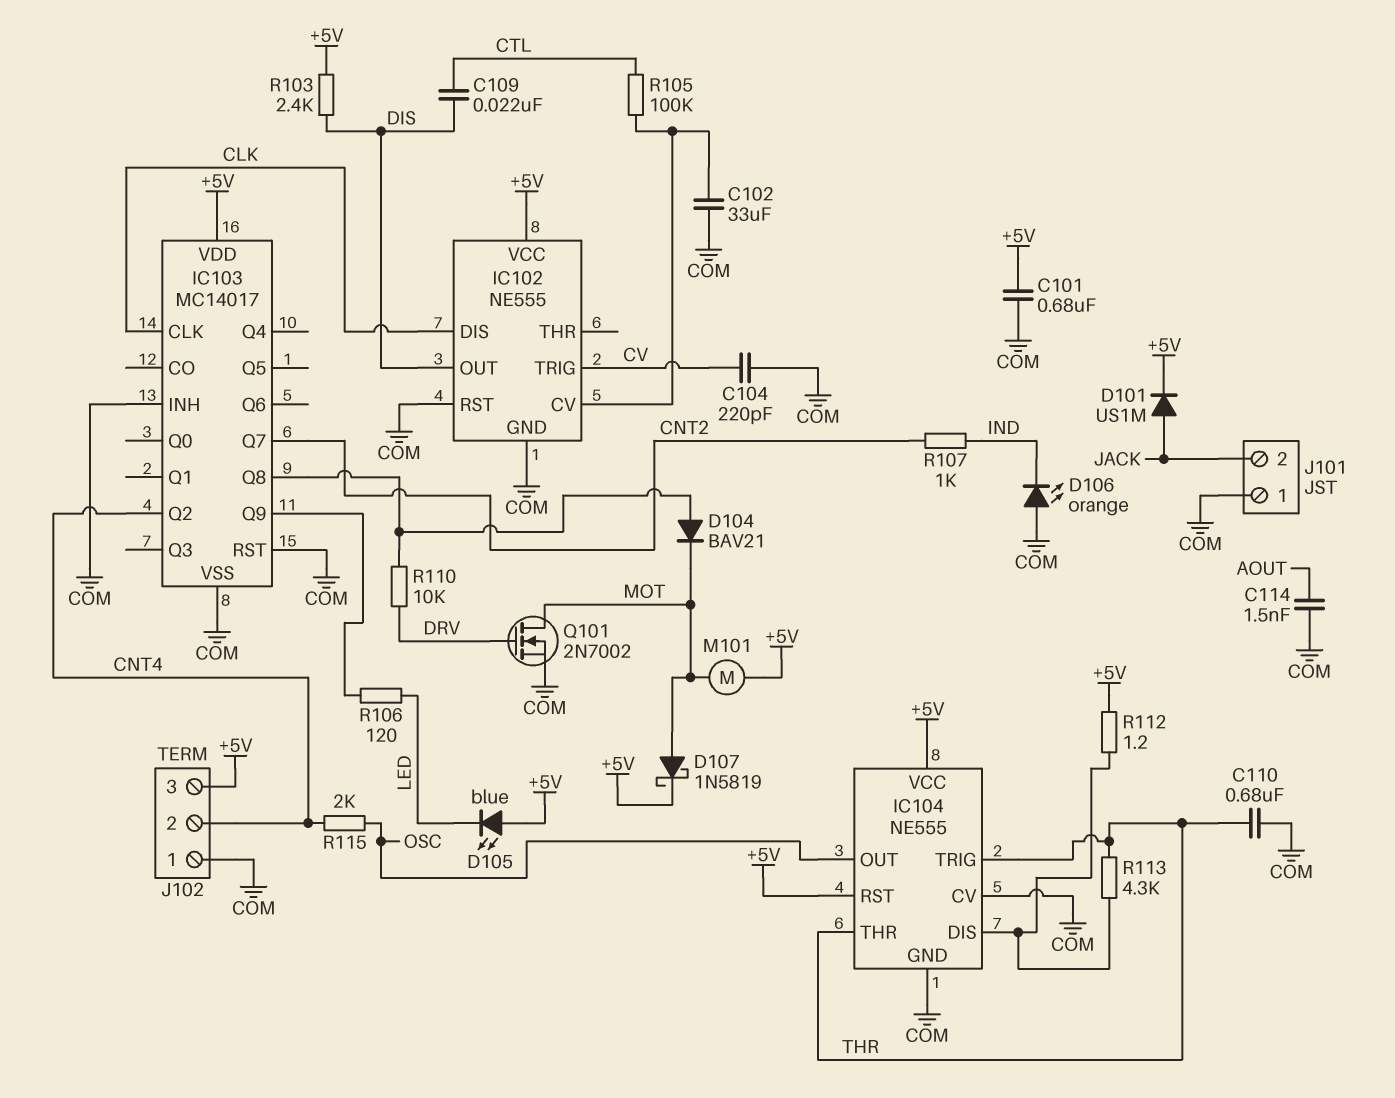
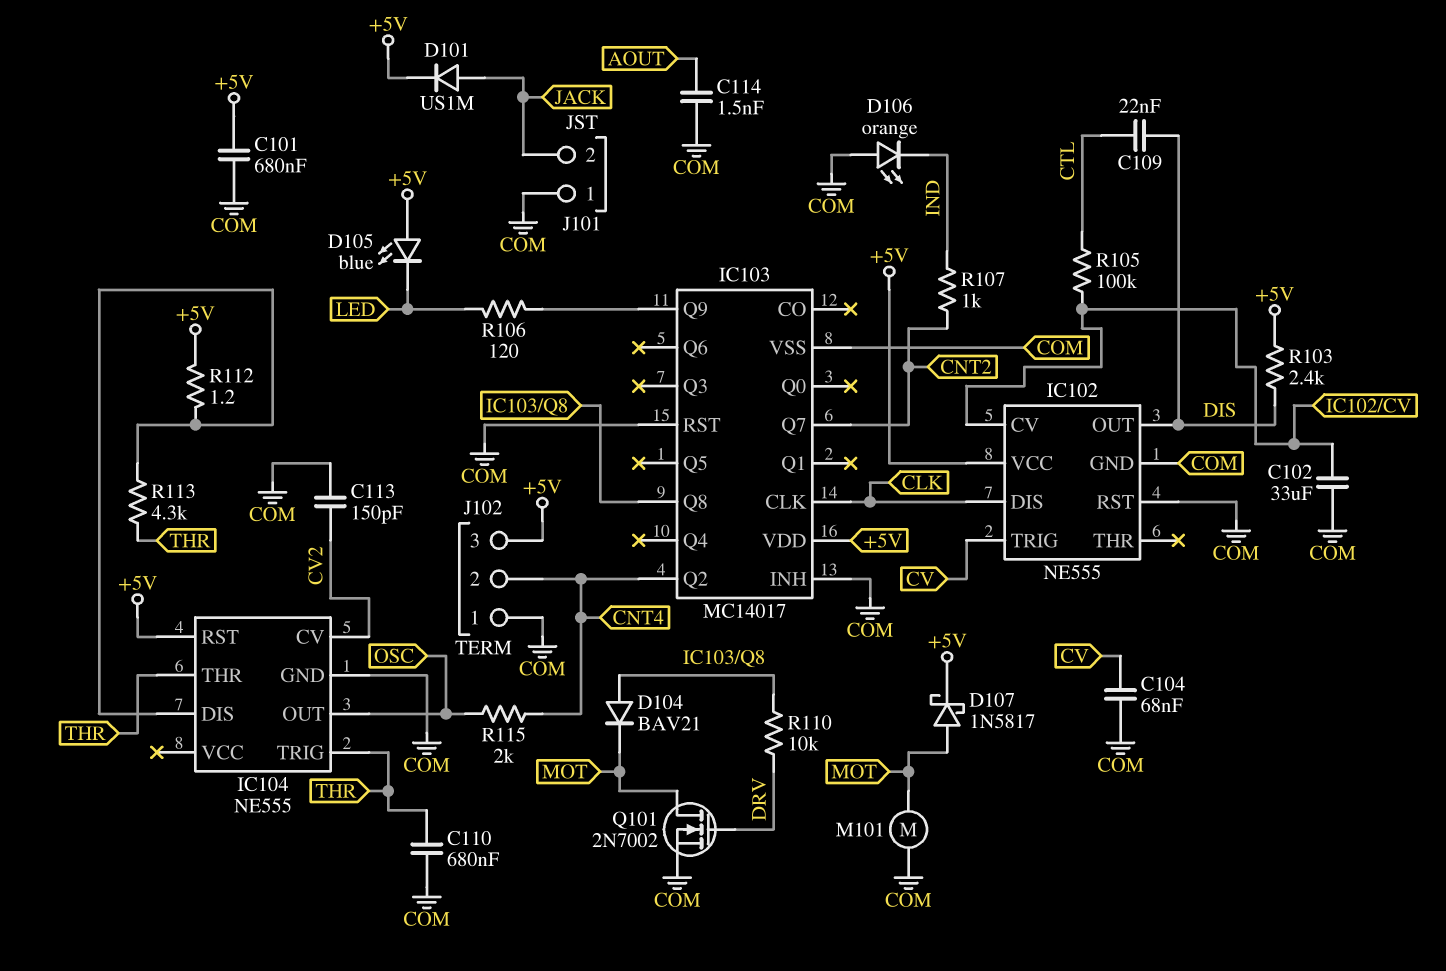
C104: 220pF (COM, CV) -> 68nF (COM, CV)
C113: none -> 150pF (COM, CV2)
D107: schottky 1N5819 (A MOT, K +5V) -> schottky 1N5817 (A MOT, K +5V)
IC104 pin CV: COM -> CV2
IC104 pin VCC: +5V -> none
M101: motor (+5V, MOT) -> motor (COM, MOT)

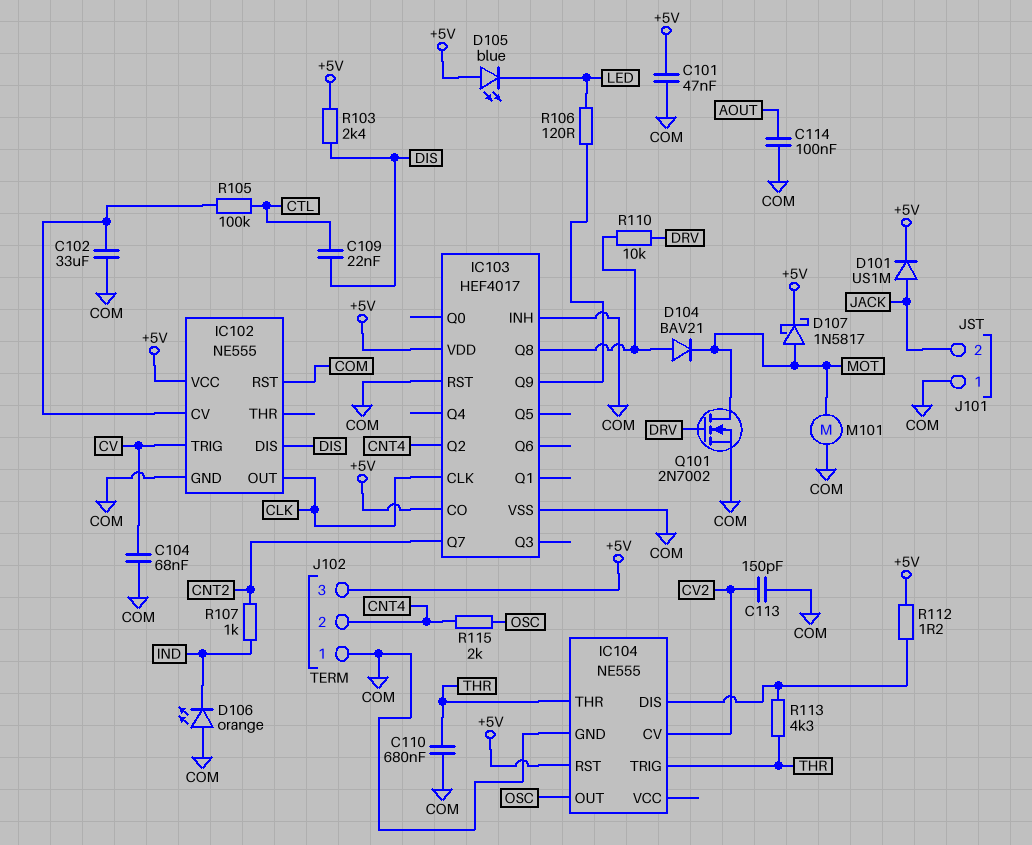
C101: 680nF (+5V, COM) -> 47nF (+5V, COM)
C114: 1.5nF (AOUT, COM) -> 100nF (AOUT, COM)
IC102 pin DIS: CLK -> DIS
IC102 pin OUT: DIS -> CLK
IC103: MC14017 -> HEF4017
IC103 pin CO: none -> +5V

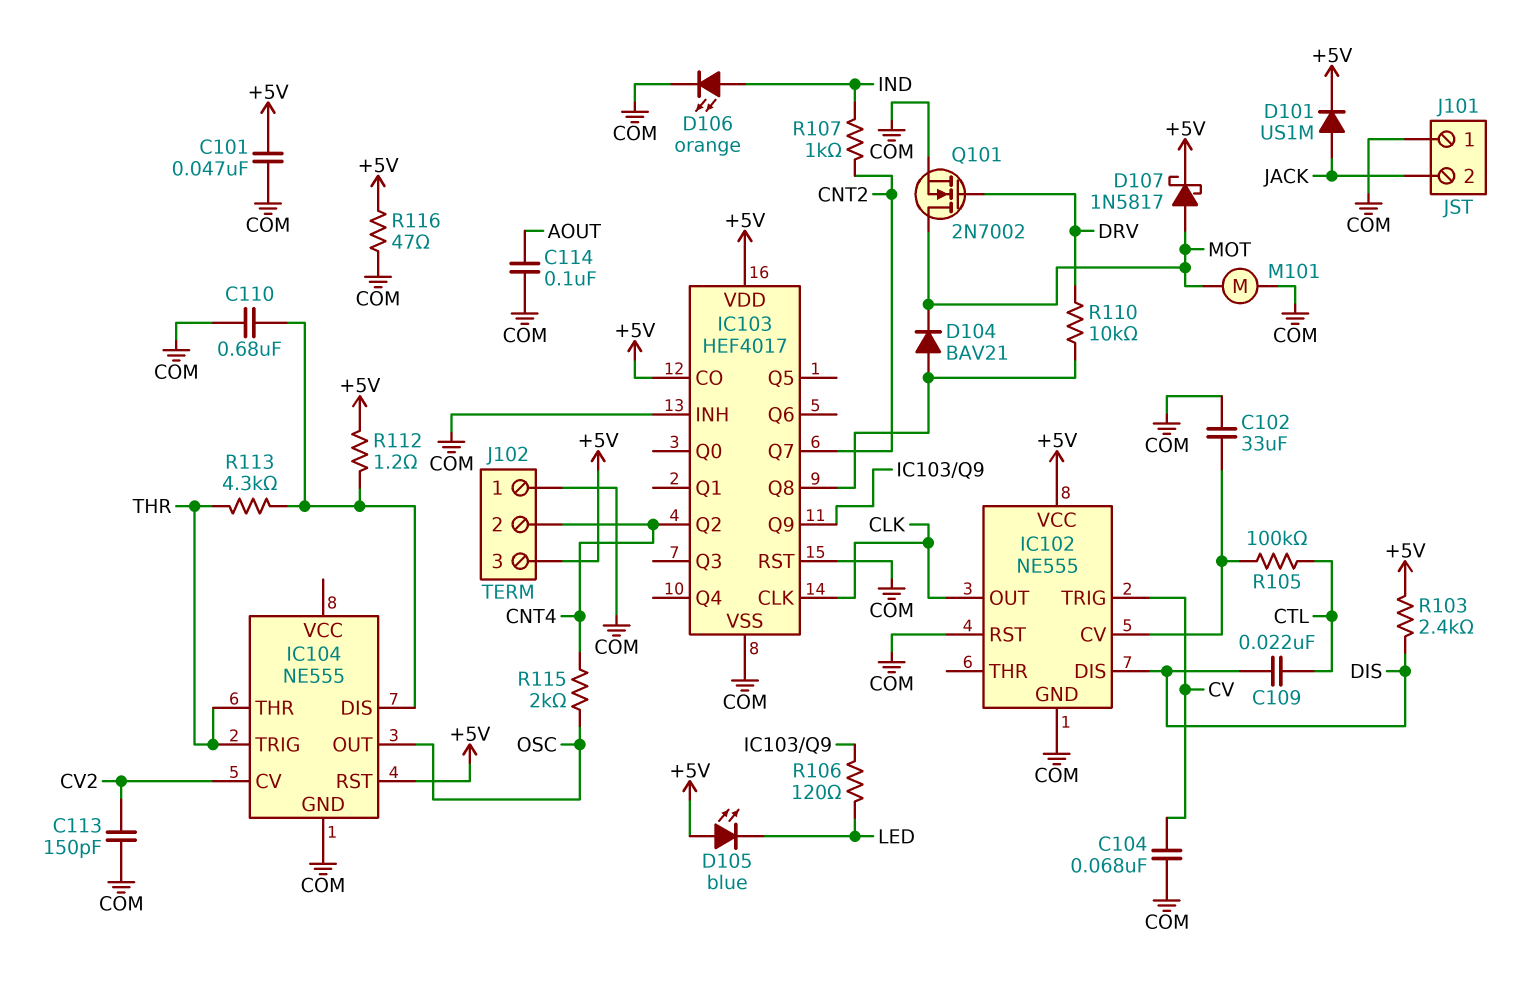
C110: 680nF (COM, THR) -> 680nF (COM, IC104/DIS)
D106: LED orange (A COM, K IND) -> LED orange (A IND, K COM)
R116: none -> 47 (+5V, COM)

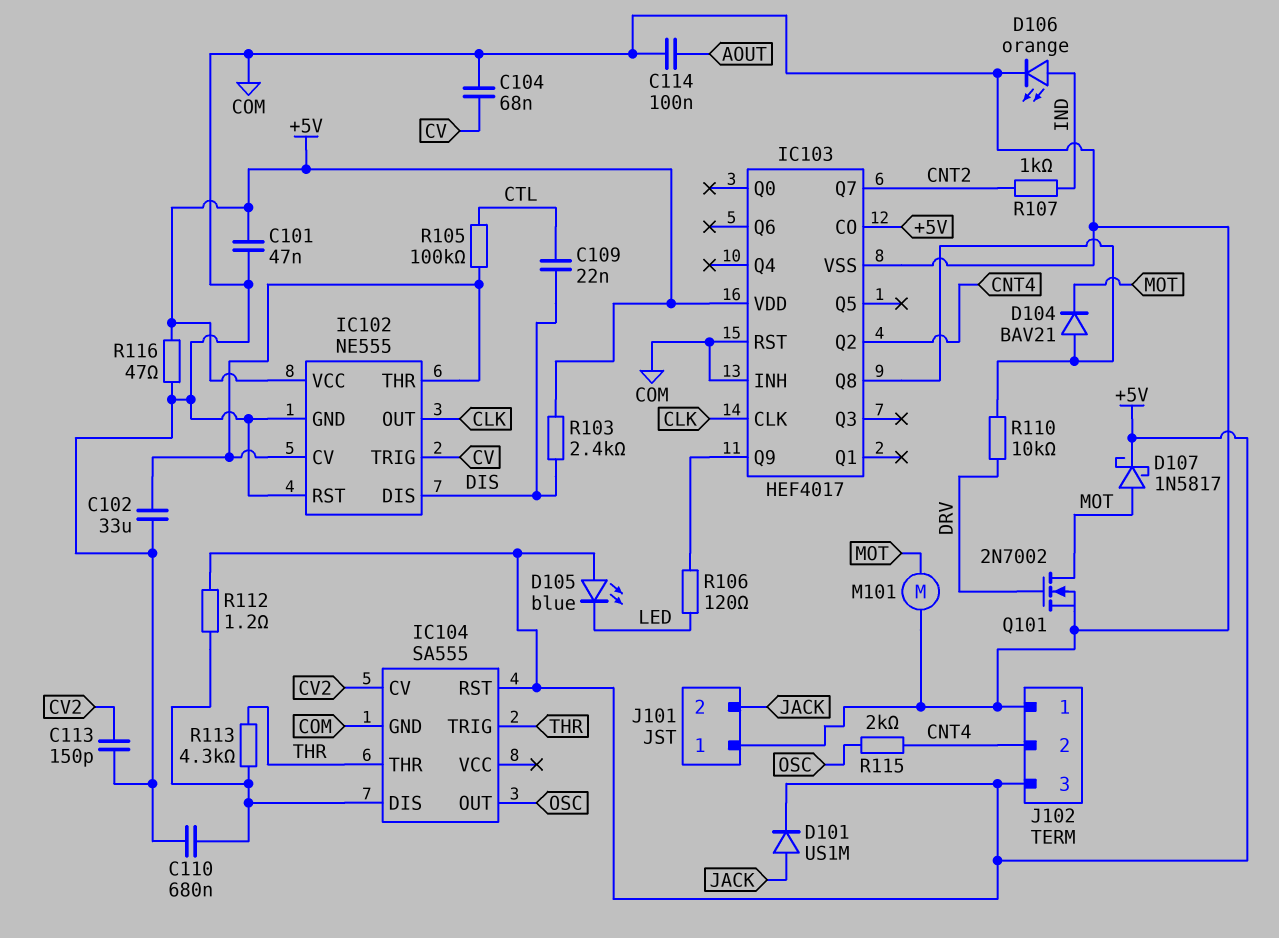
IC102 pin THR: none -> IC102/CV
IC104: NE555 -> SA555

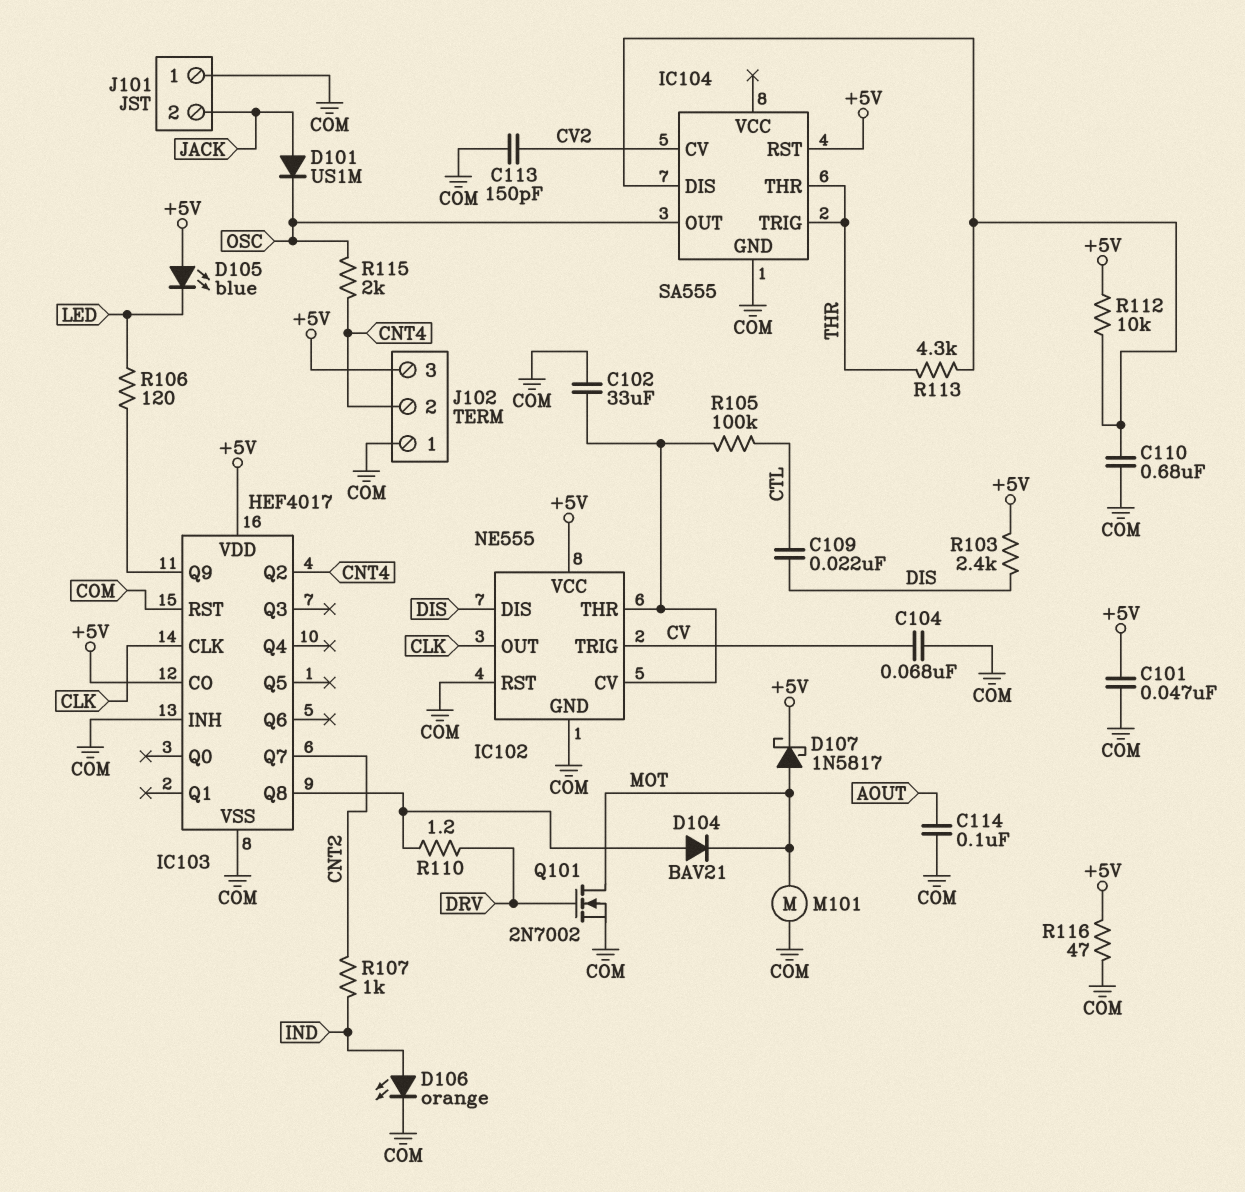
D101: diode US1M (A JACK, K +5V) -> diode US1M (A JACK, K OSC)
R110: 10k (DRV, IC103/Q8) -> 1.2 (DRV, IC103/Q8)
R112: 1.2 (+5V, IC104/DIS) -> 10k (+5V, IC104/DIS)

